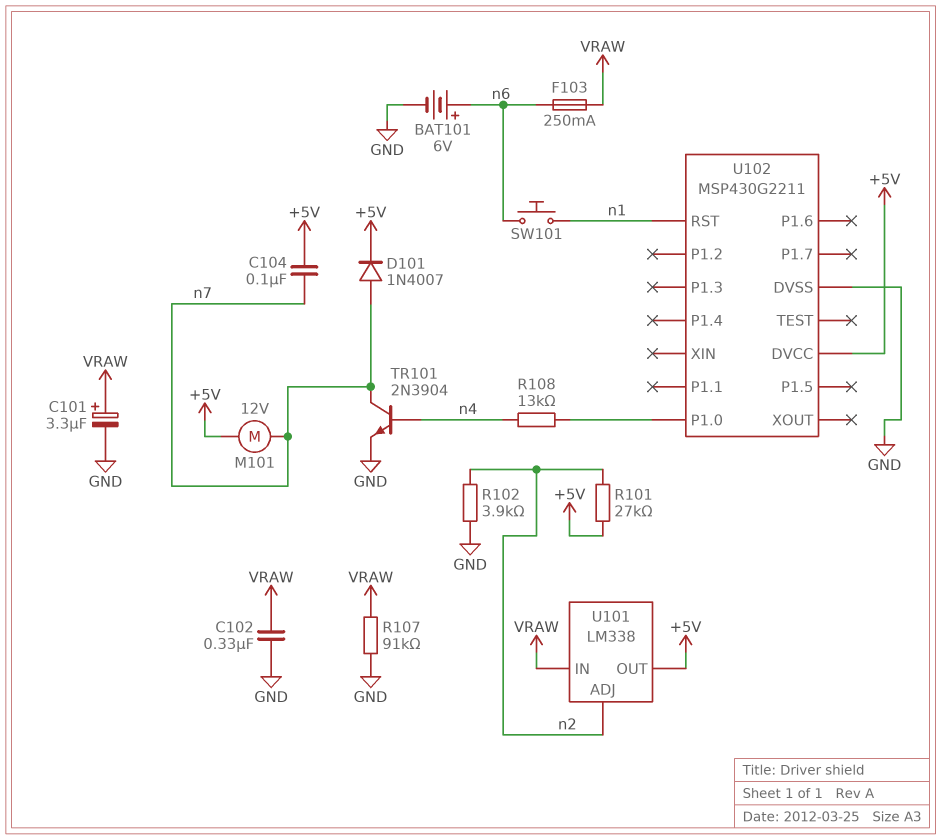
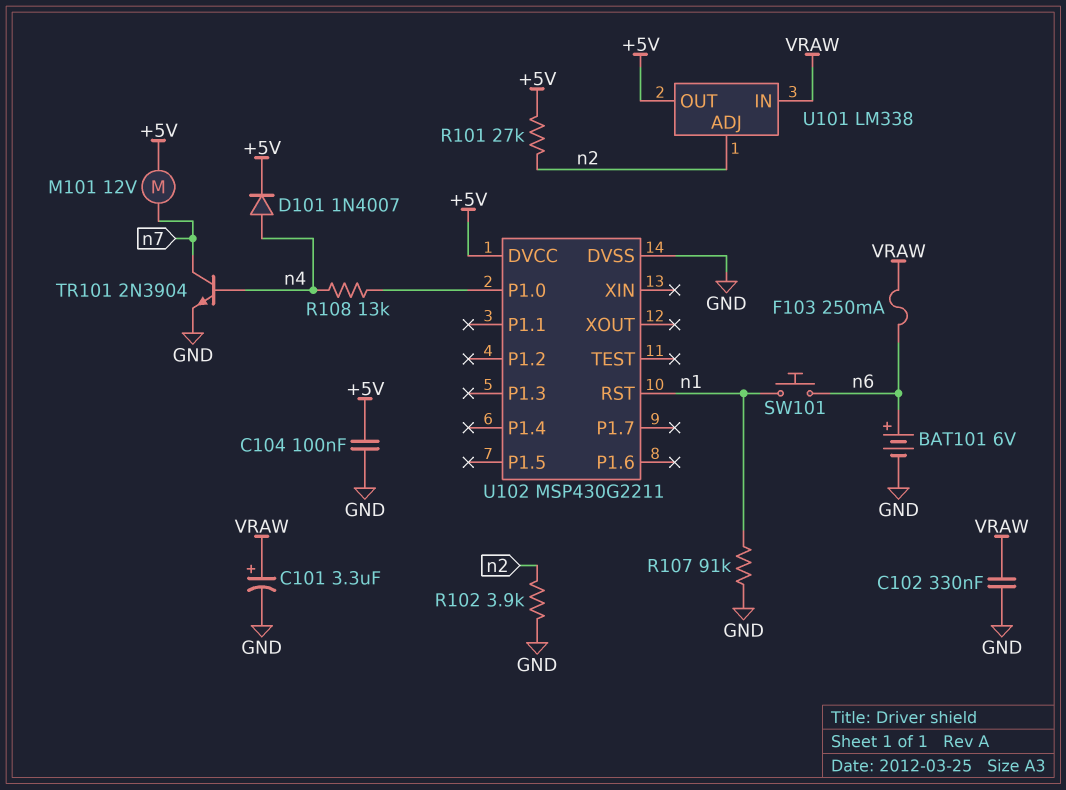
C104: 100nF (+5V, n7) -> 100nF (+5V, GND)
D101: diode 1N4007 (A n7, K +5V) -> diode 1N4007 (A n4, K +5V)
R107: 91k (GND, VRAW) -> 91k (GND, n1)

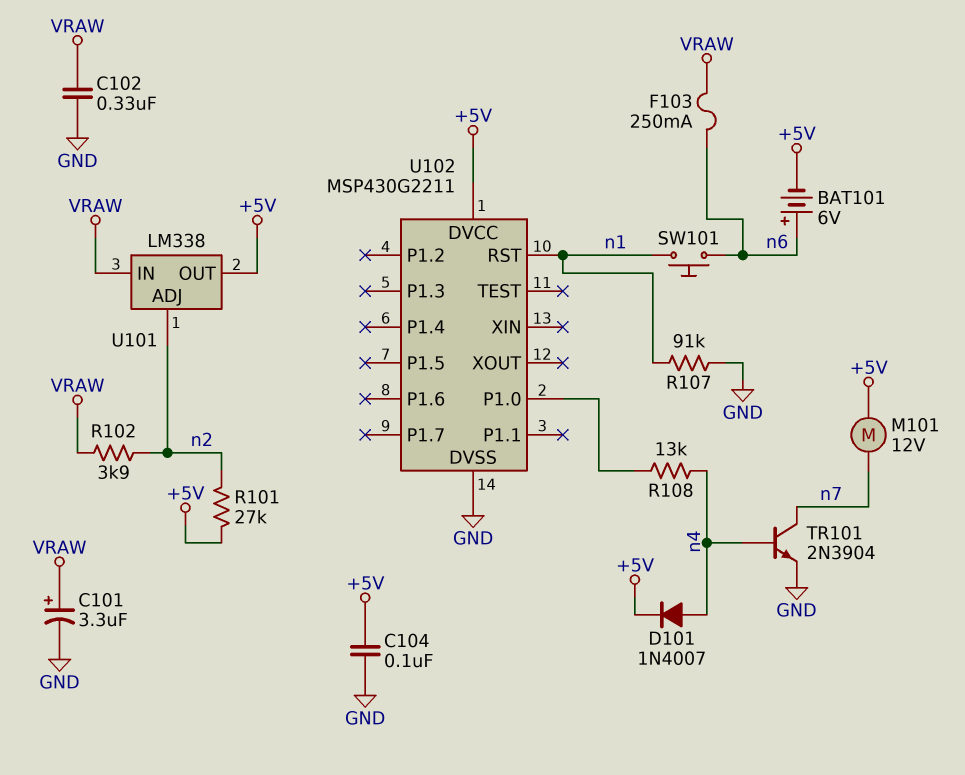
BAT101: 6V (plus n6, minus GND) -> 6V (plus n6, minus +5V)
R102: 3.9k (GND, n2) -> 3.9k (VRAW, n2)

